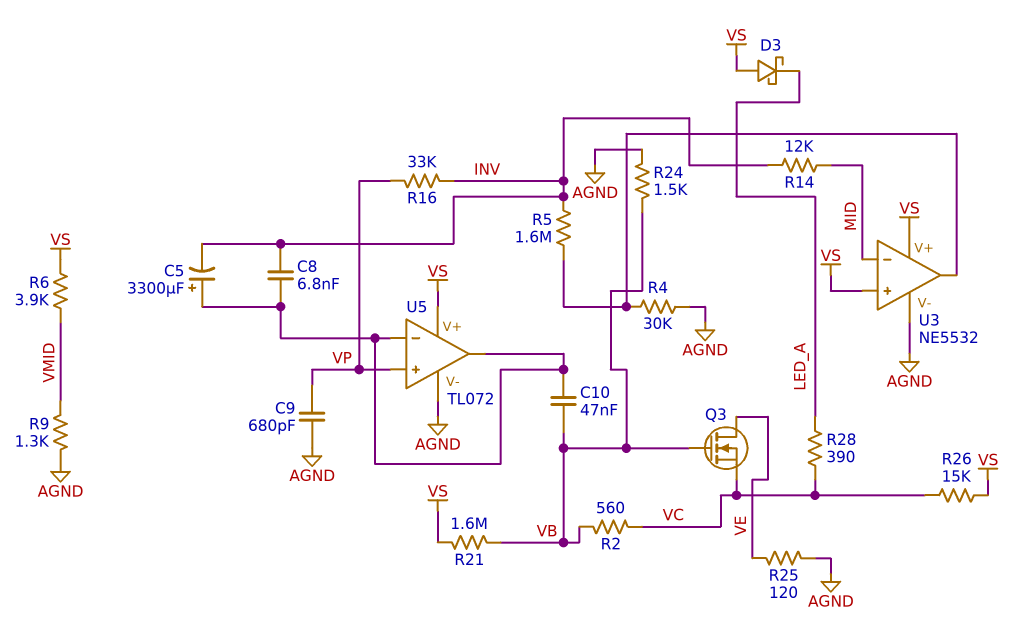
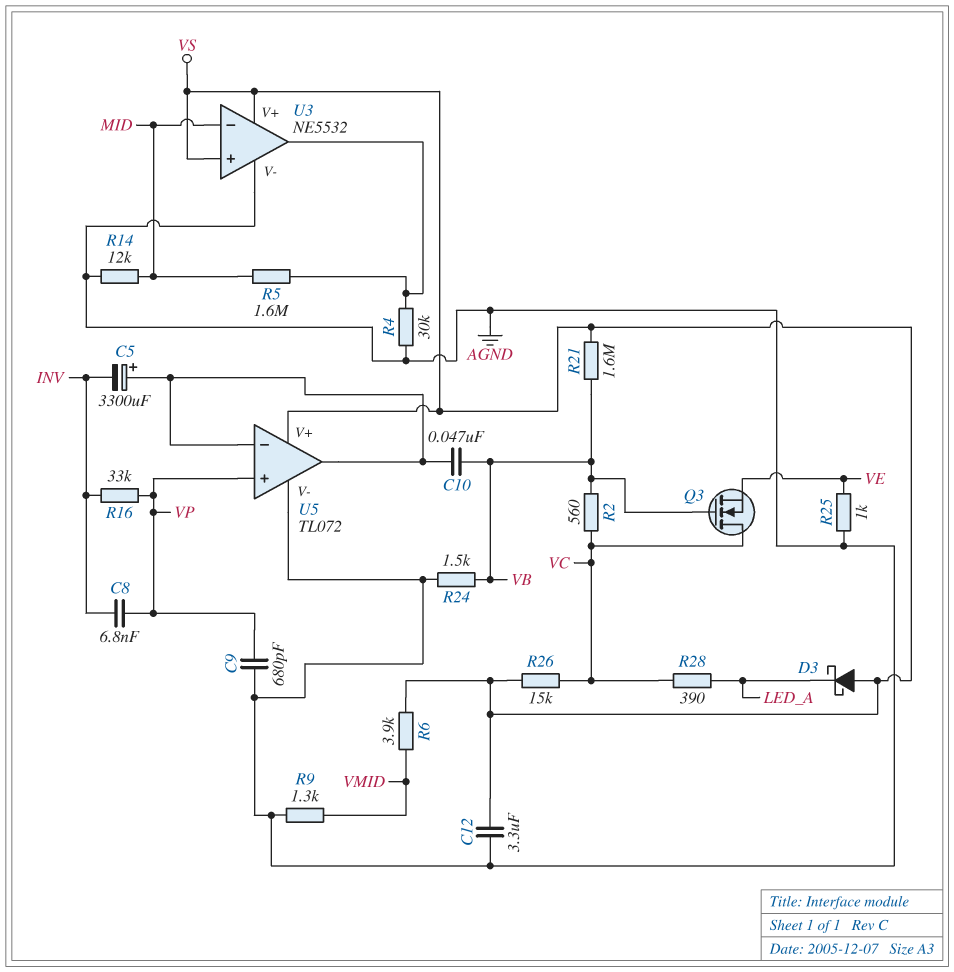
C8: 6.8nF (INV, U5/in-) -> 6.8nF (INV, VP)
C12: none -> 3.3uF (AGND, VS)
Q3: NMOS (G VB, D VE, S VC) -> NMOS (G VB, D VC, S VE)
R5: 1.6M (INV, U3/out) -> 1.6M (MID, U3/out)
R14: 12k (INV, MID) -> 12k (AGND, MID)
R25: 120 (AGND, VE) -> 1k (AGND, VE)

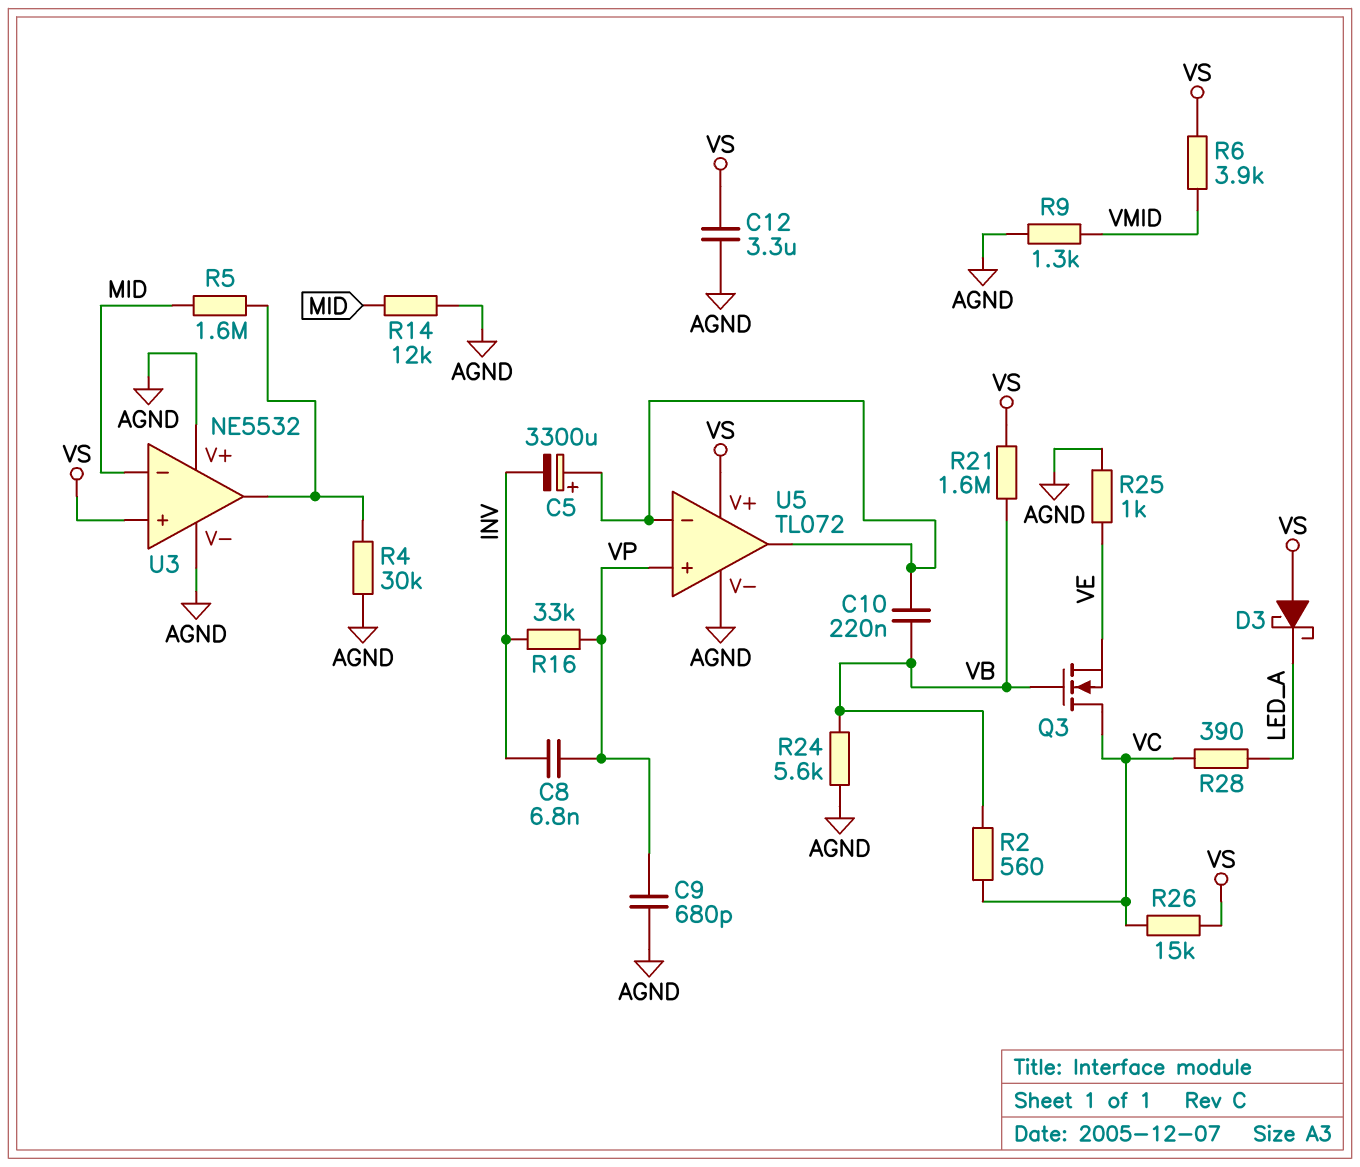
C10: 47nF (U5/in-, VB) -> 220nF (U5/in-, VB)
R24: 1.5k (AGND, VB) -> 5.6k (AGND, VB)
U3 pin V+: VS -> AGND

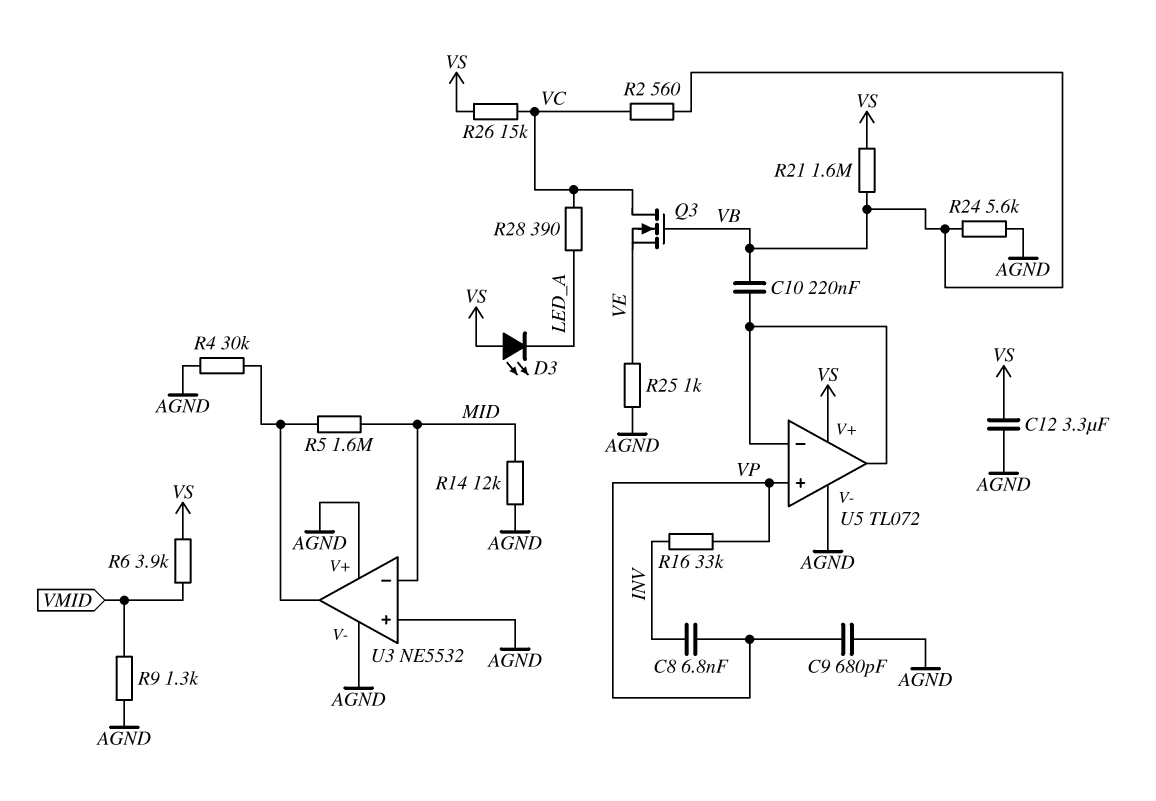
C5: 3300uF (plus U5/in-, minus INV) -> none
D3: schottky (A VS, K LED_A) -> LED (A VS, K LED_A)
U3 pin in+: VS -> AGND

